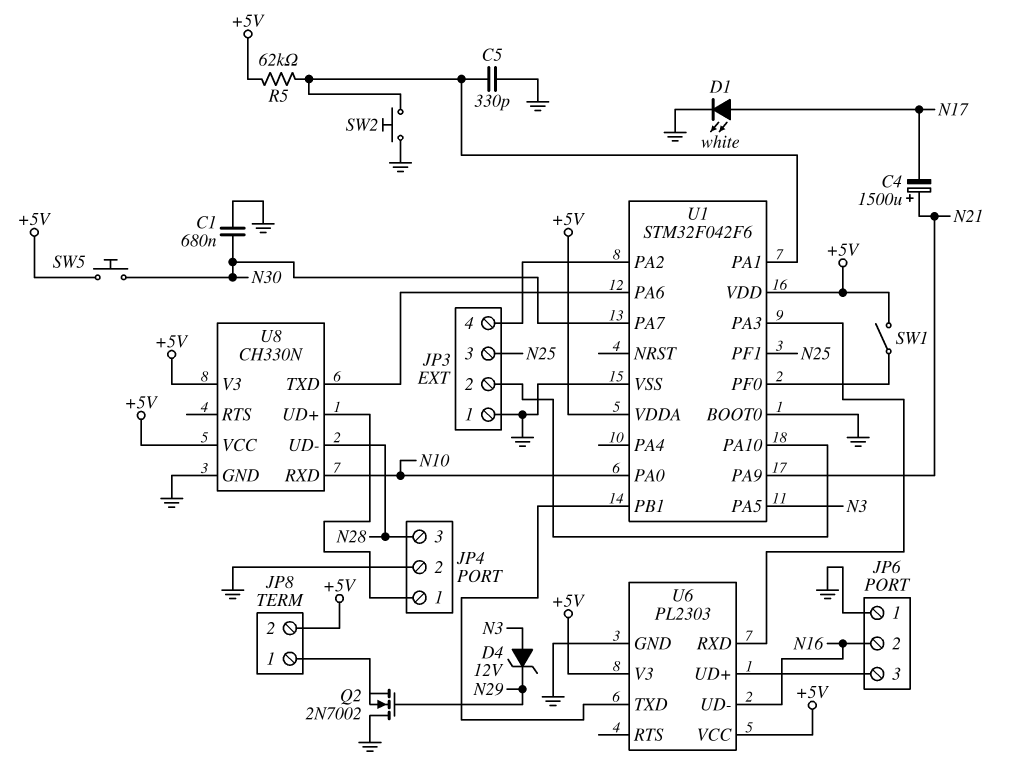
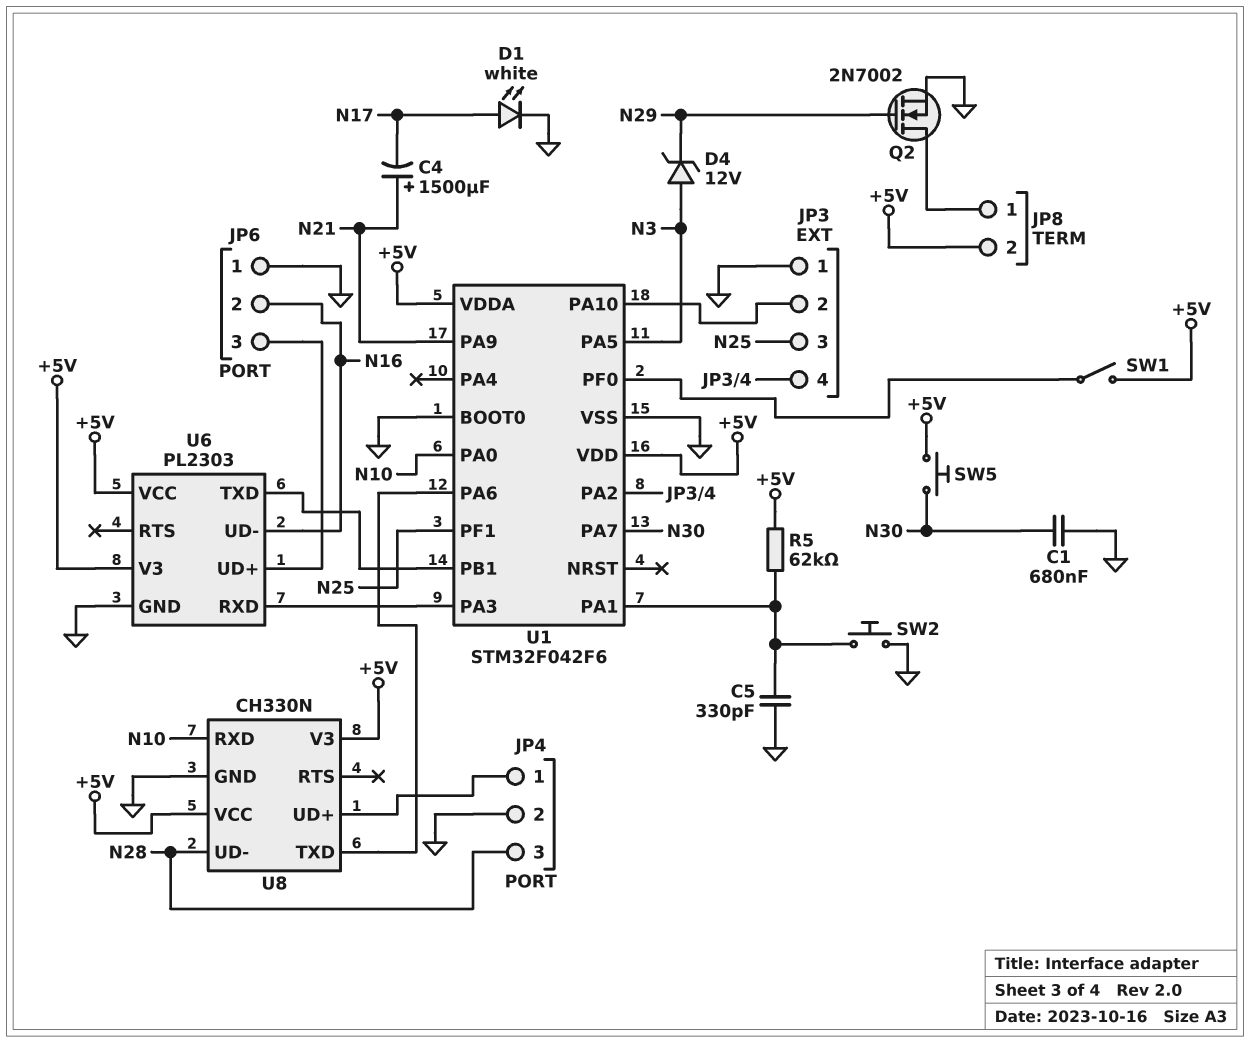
Q2: NMOS 2N7002 (G N29, D GND, S JP8/1) -> NMOS 2N7002 (G N29, D JP8/1, S GND)

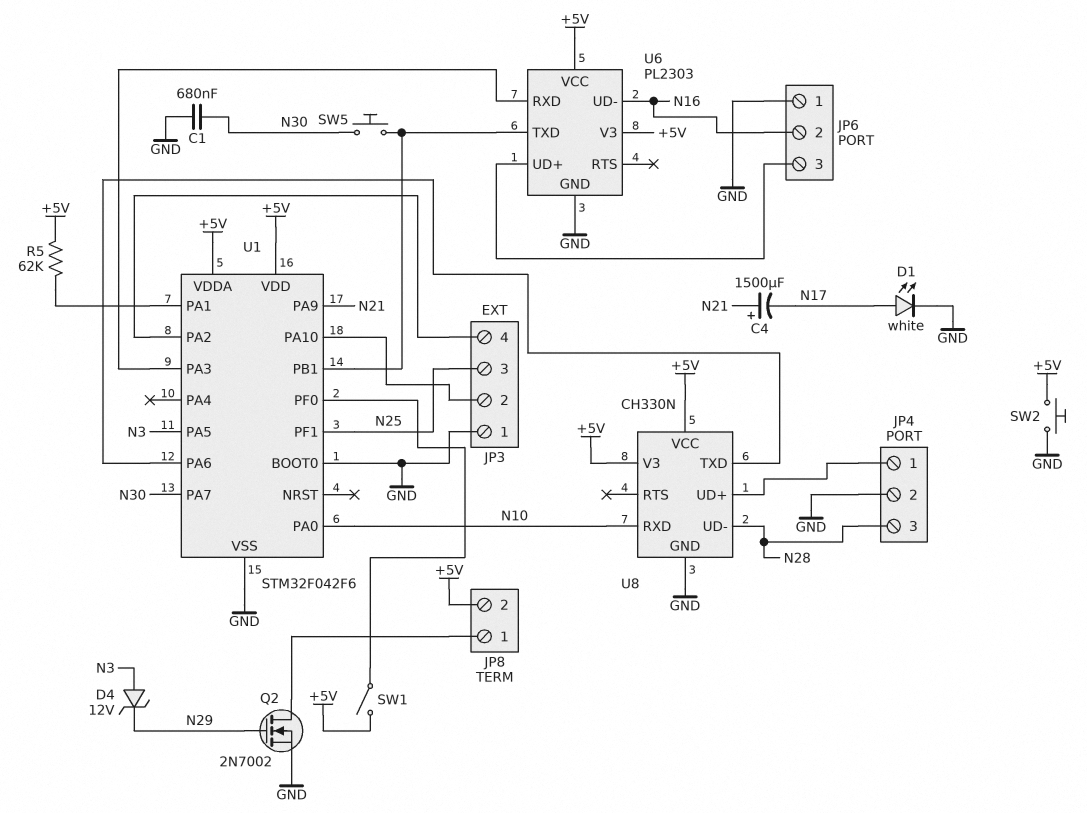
C5: 330pF (GND, U1/PA1) -> none
SW2: button (GND, U1/PA1) -> button (+5V, GND)
SW5: button (+5V, N30) -> button (N30, U1/PB1)

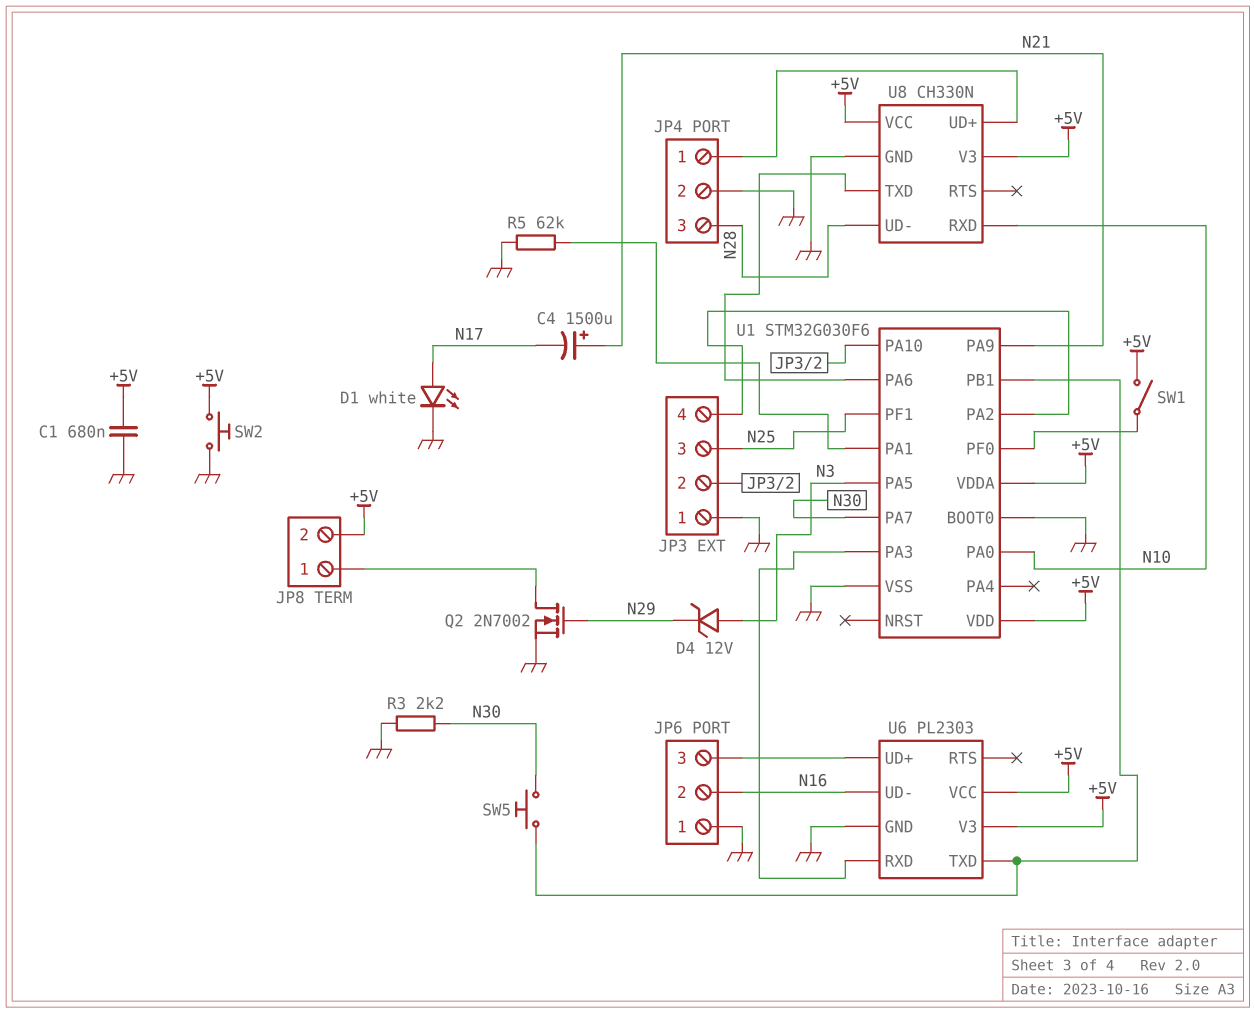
C1: 680nF (GND, N30) -> 680nF (+5V, GND)
R3: none -> 2.2k (GND, N30)
R5: 62k (+5V, U1/PA1) -> 62k (GND, U1/PA1)
U1: STM32F042F6 -> STM32G030F6

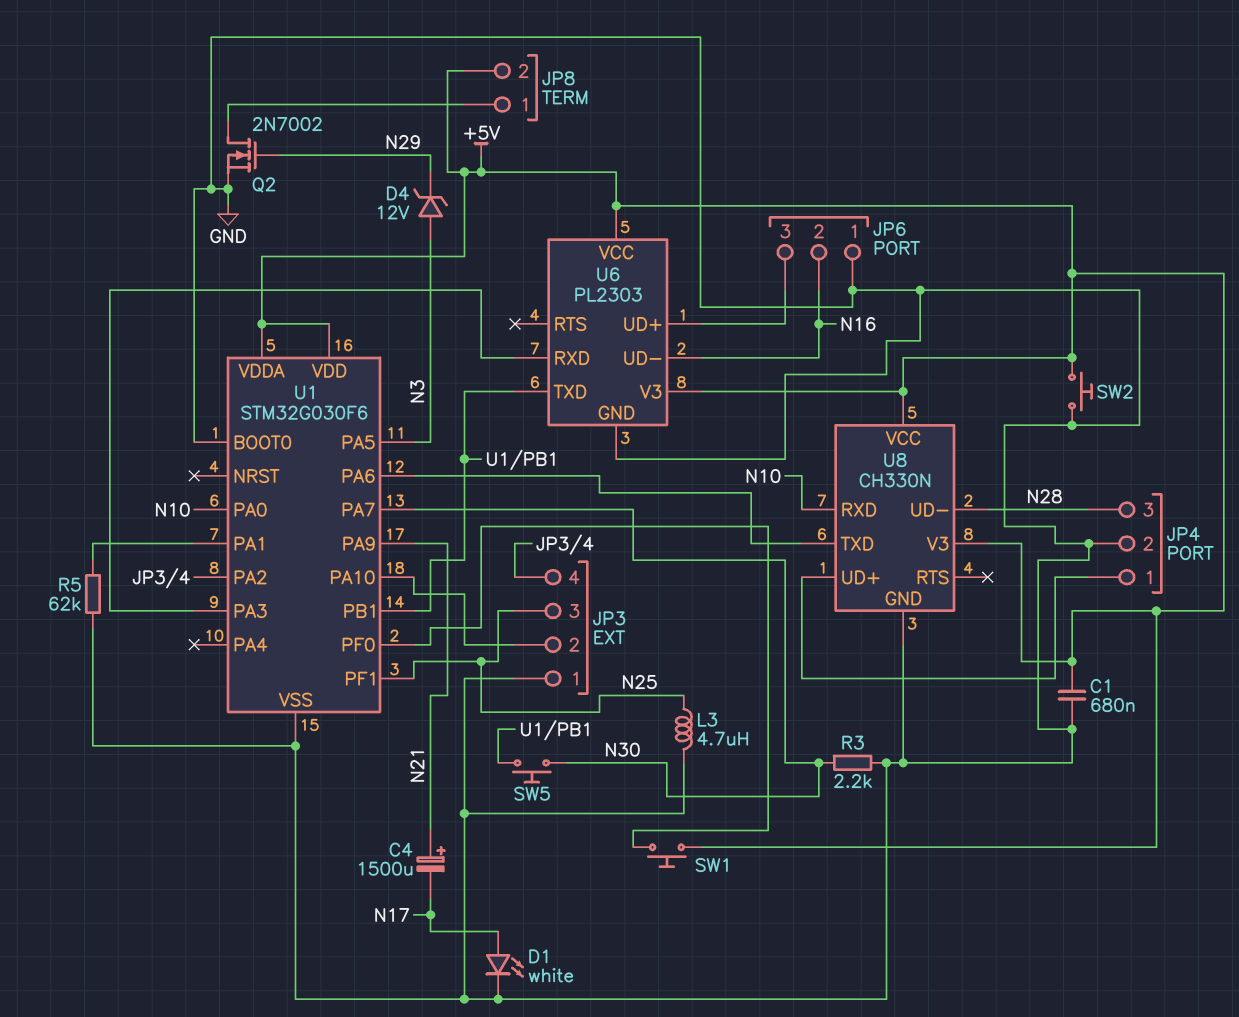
L3: none -> 4.7uH (GND, N25)
SW1: switch (+5V, U1/PF0) -> button (+5V, U1/PF0)

